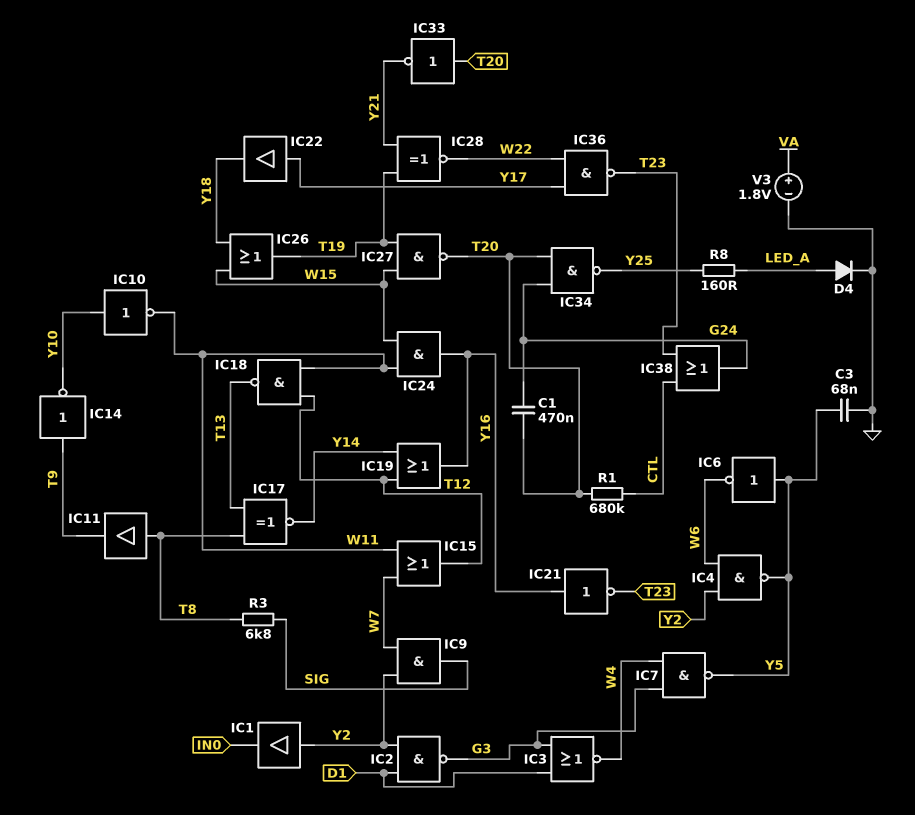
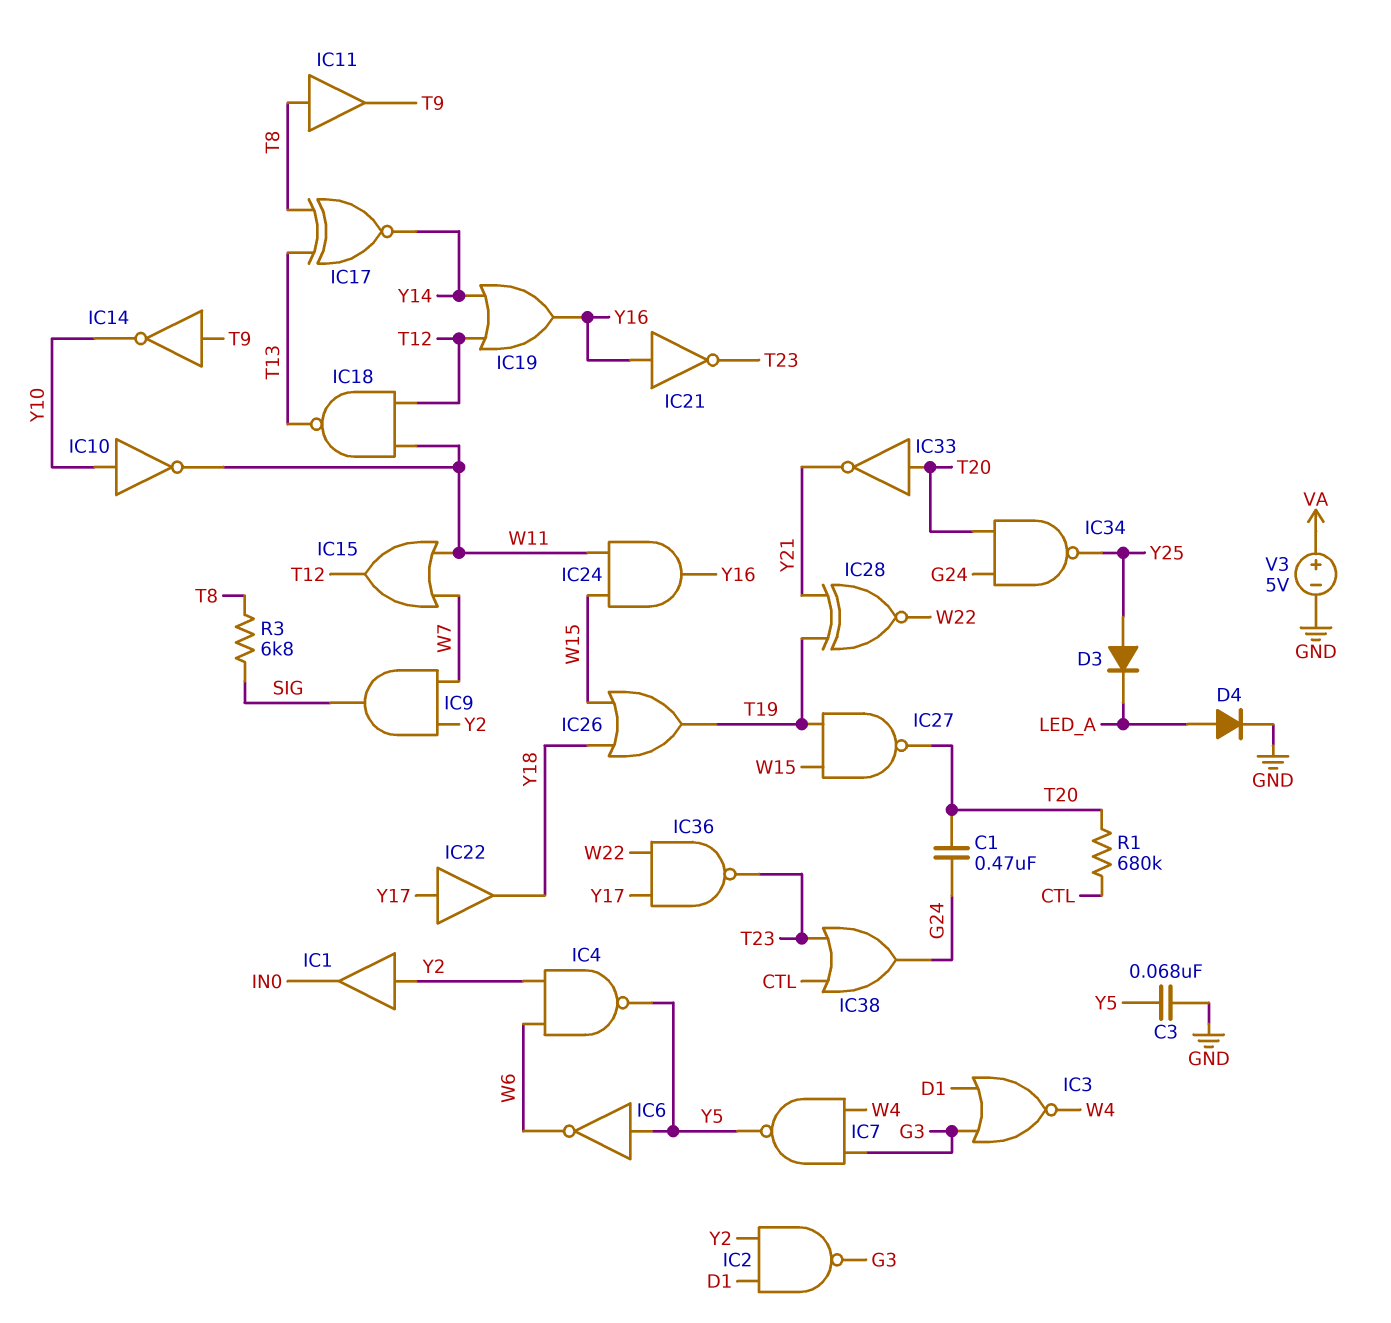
D3: none -> diode (A Y25, K LED_A)
R8: 160 (LED_A, Y25) -> none
V3: 1.8V (plus VA, minus GND) -> 5V (plus VA, minus GND)

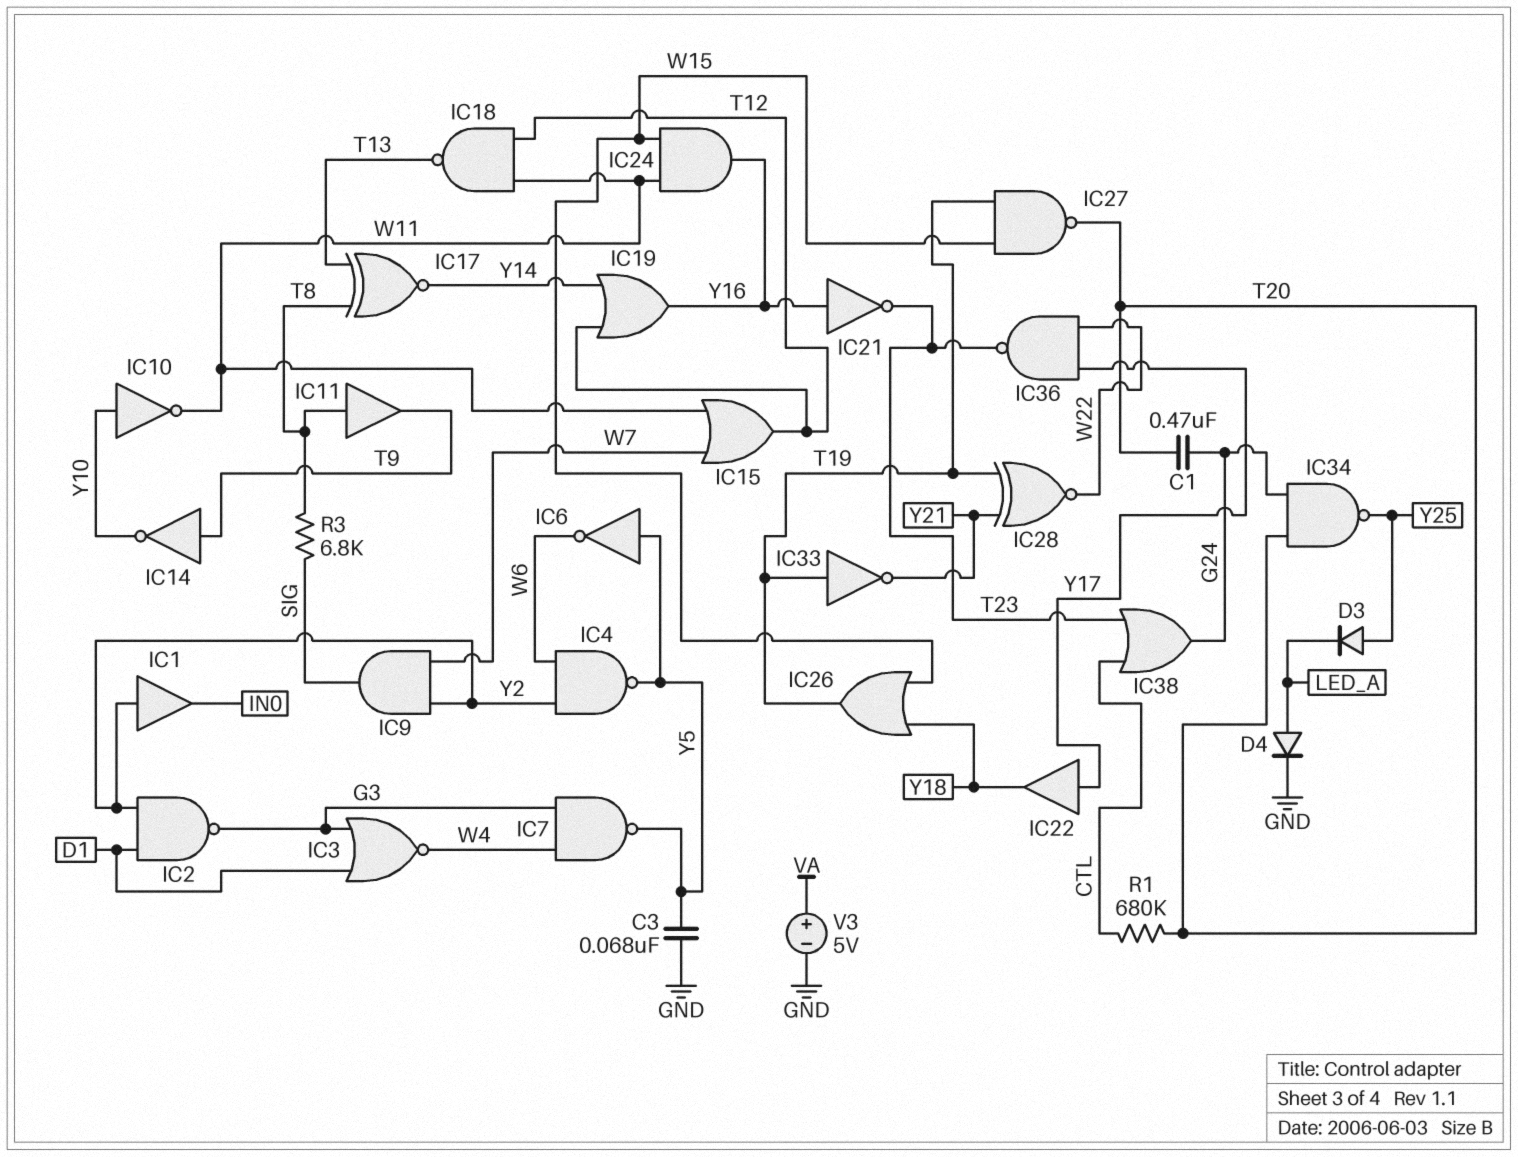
IC33: NOT (in T20, out Y21) -> NOT (in T19, out Y21)

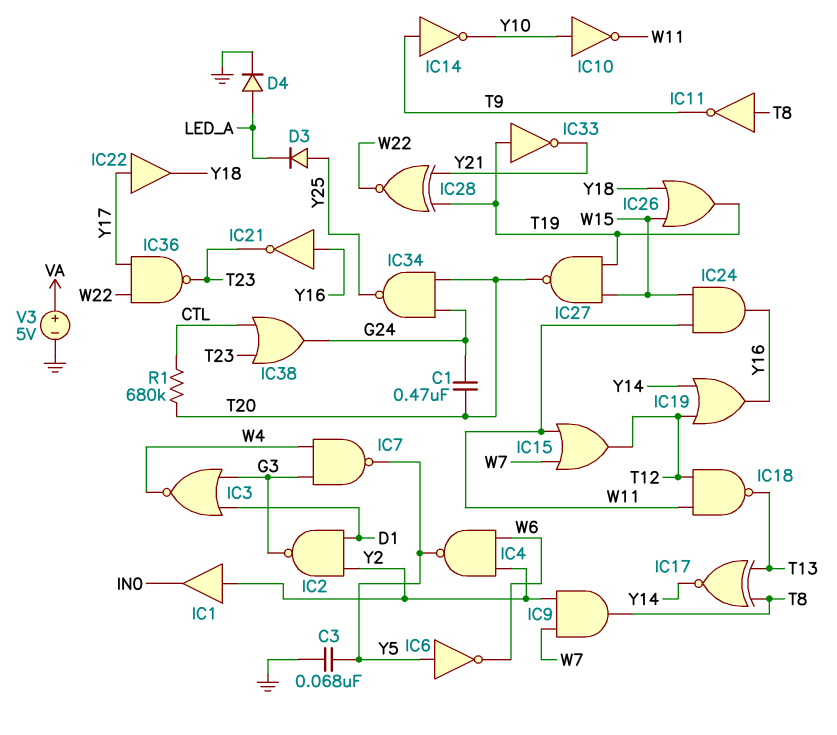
IC9: AND (in W7, in Y2, out SIG) -> AND (in W7, in Y2, out T8)
IC11: buffer (in T8, out T9) -> NOT (in T8, out T9)
R3: 6.8k (SIG, T8) -> none

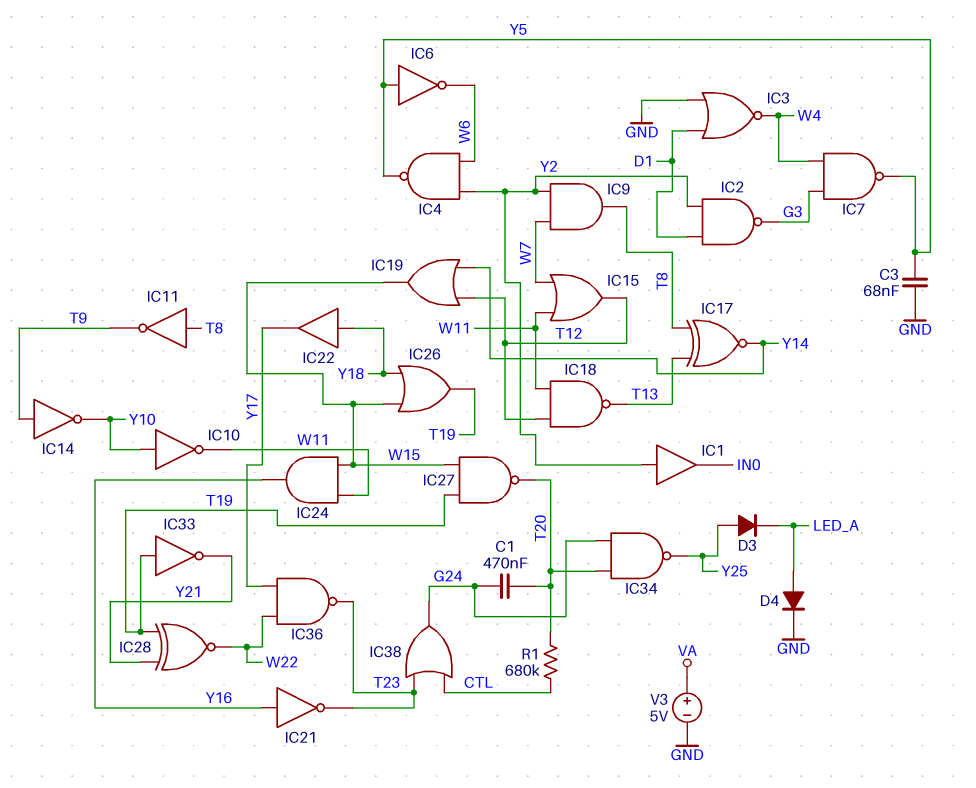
IC3: NOR (in D1, in G3, out W4) -> NOR (in D1, in GND, out W4)
IC19: OR (in T12, in Y14, out Y16) -> OR (in T12, in Y14, out W15)
IC22: buffer (in Y17, out Y18) -> buffer (in Y18, out Y17)

